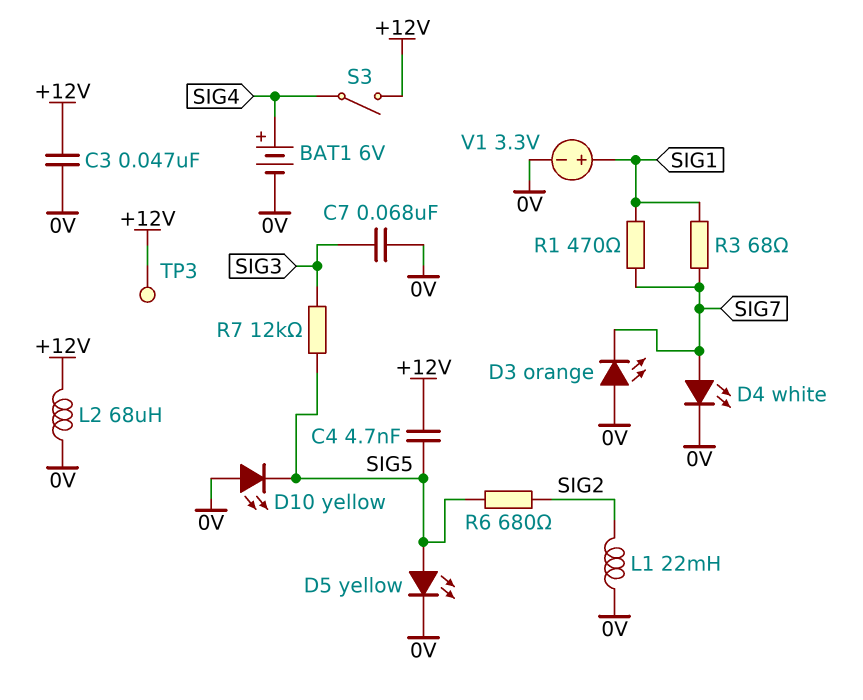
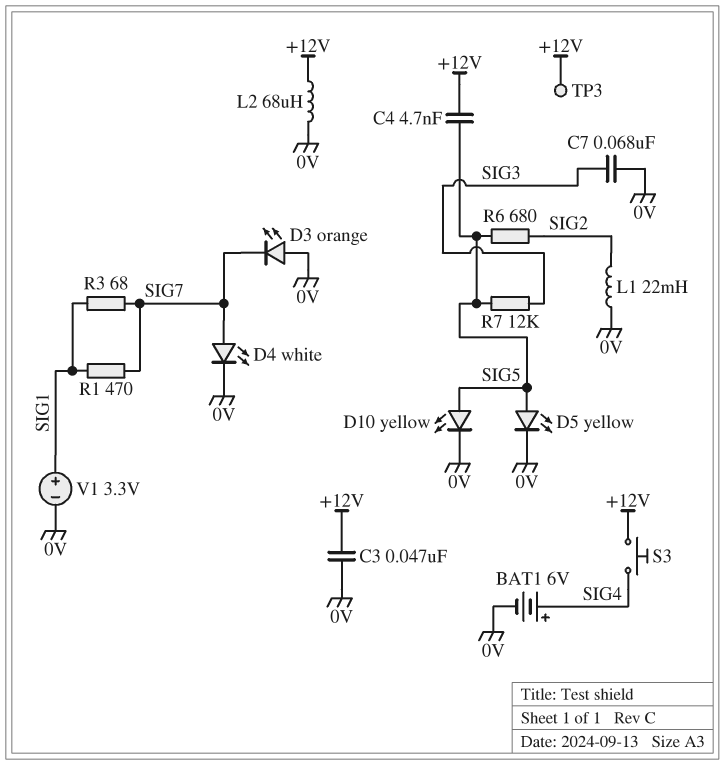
D10: LED yellow (A 0V, K SIG5) -> LED yellow (A SIG5, K 0V)
S3: switch (+12V, SIG4) -> button (+12V, SIG4)

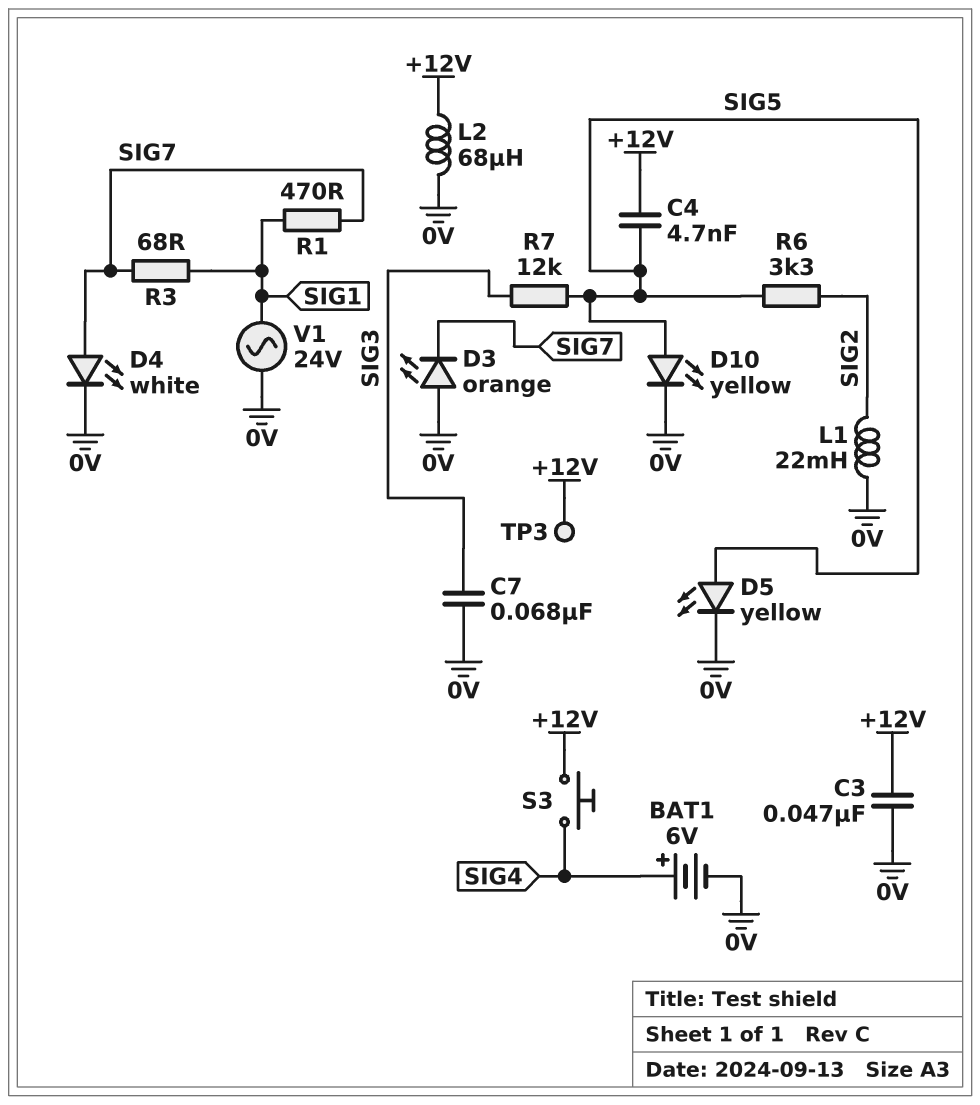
R6: 680 (SIG2, SIG5) -> 3.3k (SIG2, SIG5)
V1: 3.3V (plus SIG1, minus 0V) -> AC 24V (0V, SIG1)

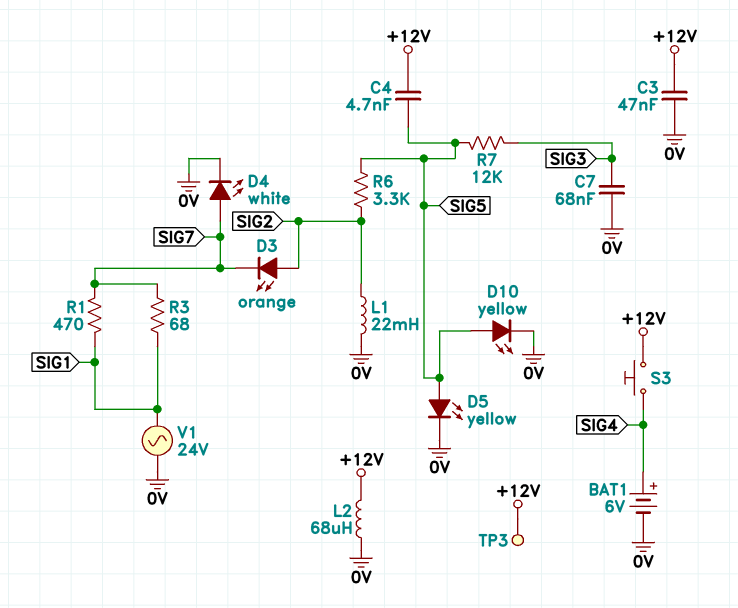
D3: LED orange (A 0V, K SIG7) -> LED orange (A SIG2, K SIG7)

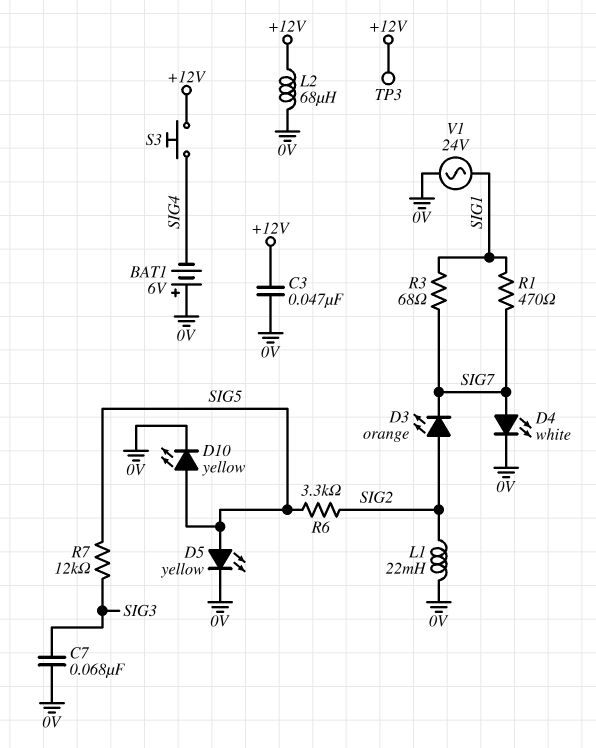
BAT1: 6V (plus SIG4, minus 0V) -> 6V (plus 0V, minus SIG4)
C4: 4.7nF (+12V, SIG5) -> none

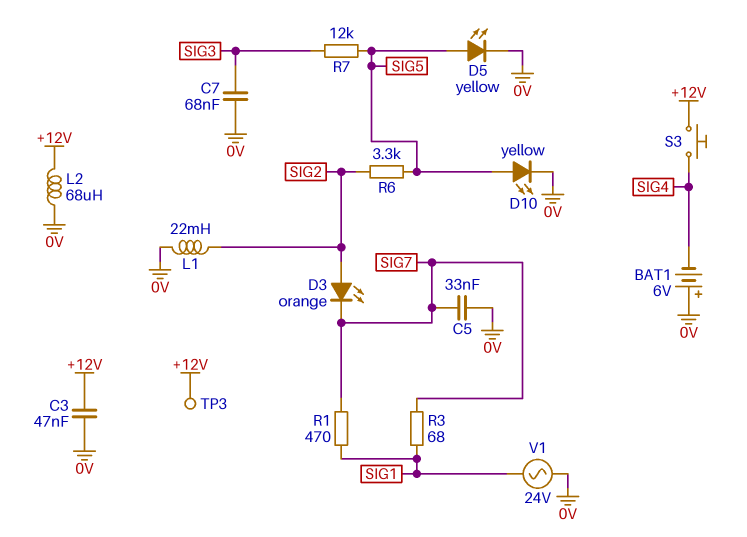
C5: none -> 33nF (0V, SIG7)
D4: LED white (A SIG7, K 0V) -> none

